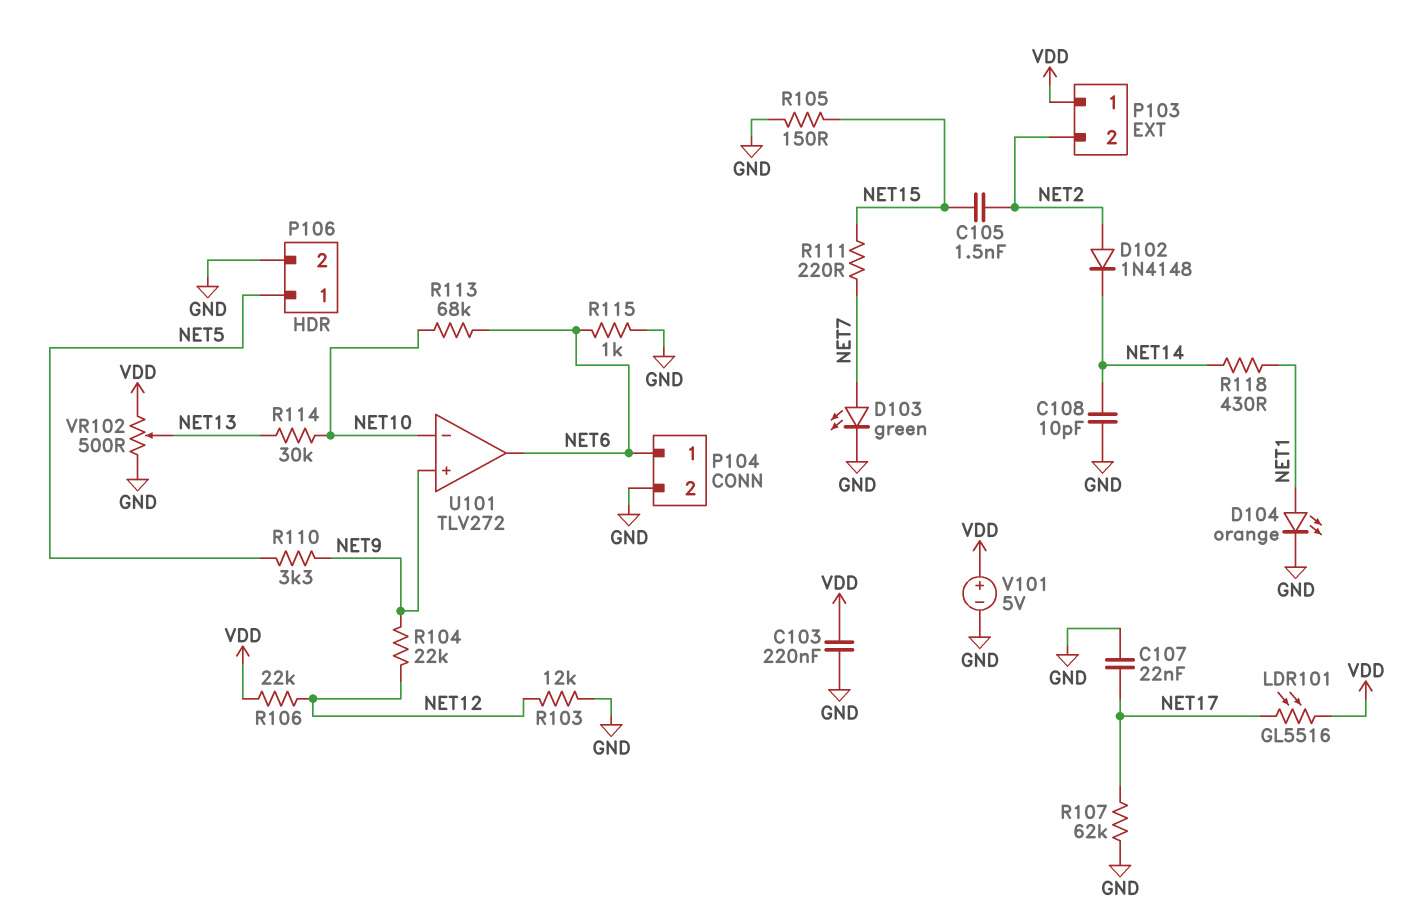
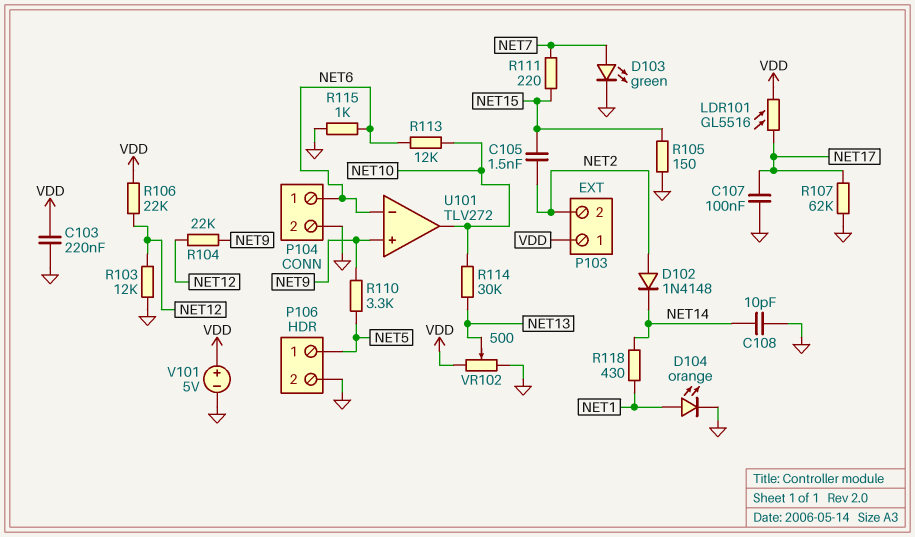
C107: 22nF (GND, NET17) -> 100nF (GND, NET17)
R113: 68k (NET6, NET10) -> 12k (NET6, NET10)
U101 pin in-: NET10 -> NET6
U101 pin out: NET6 -> NET10

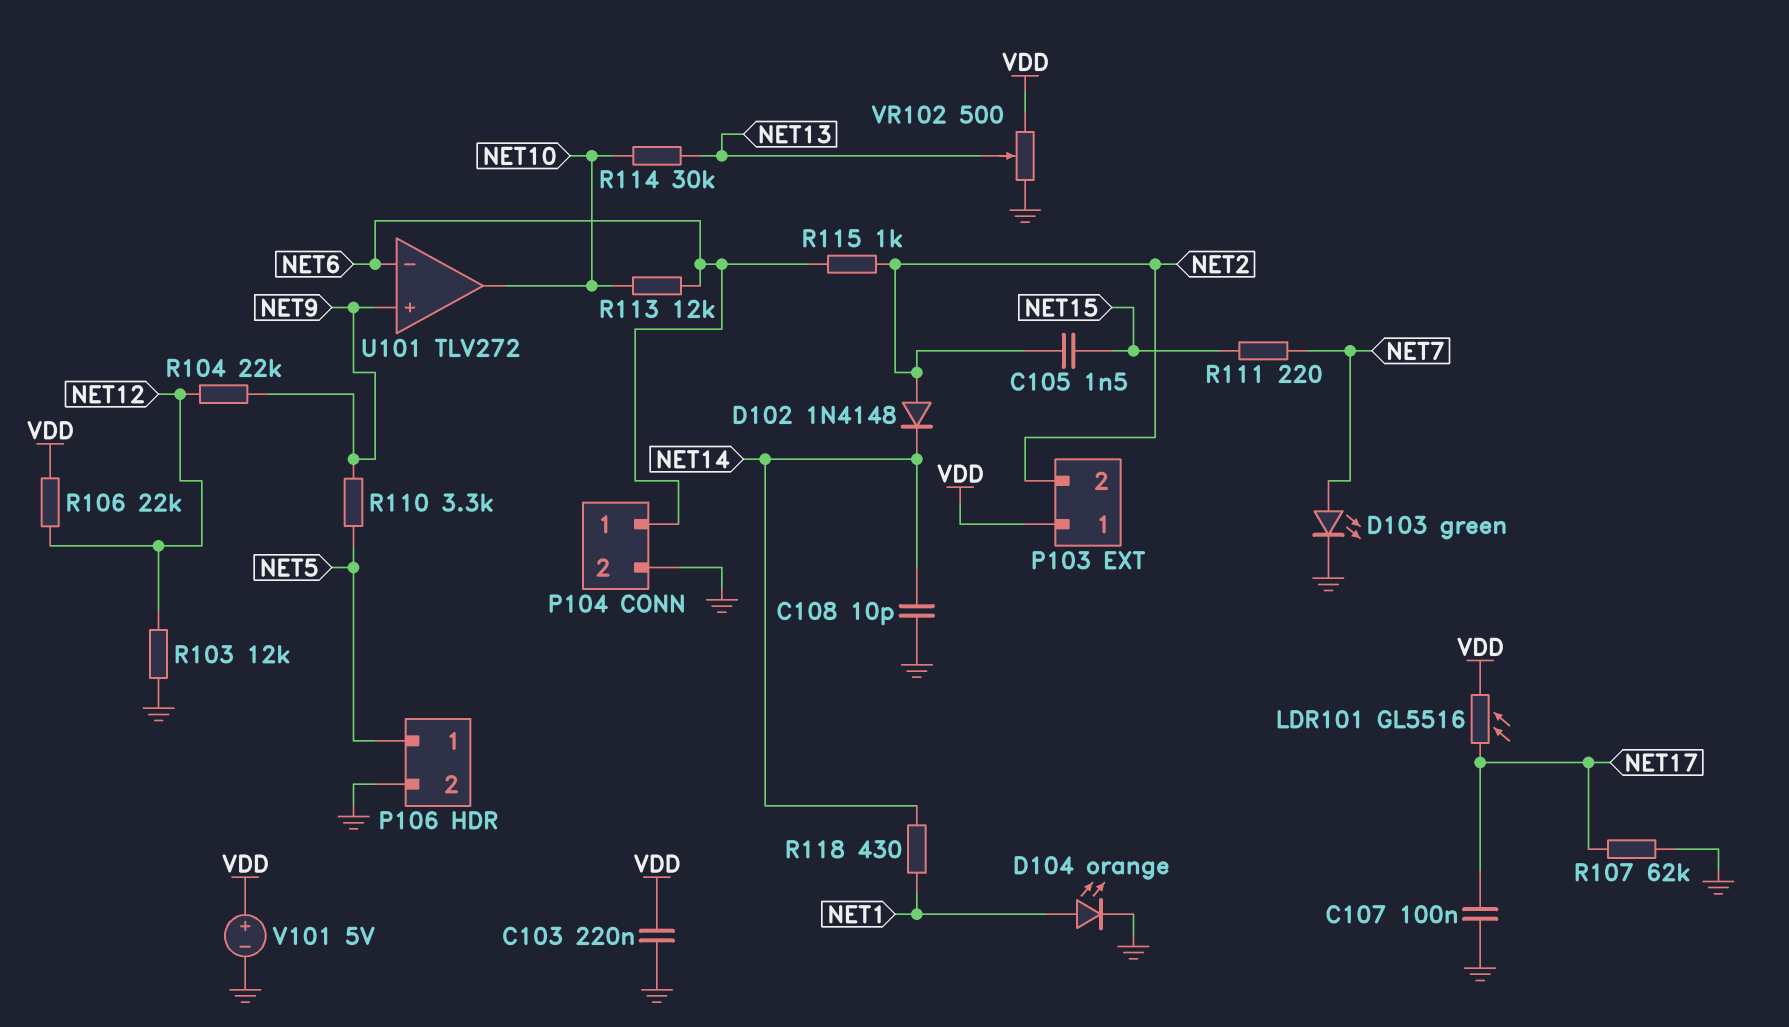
R105: 150 (GND, NET15) -> none
R115: 1k (GND, NET6) -> 1k (NET2, NET6)

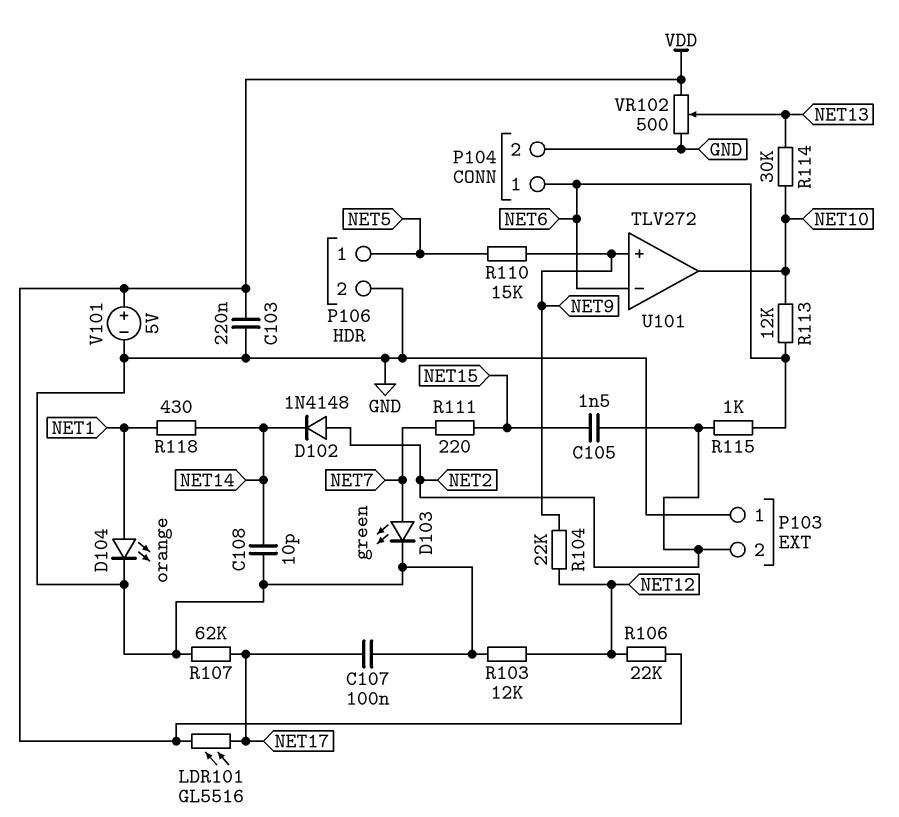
P103 pin 1: VDD -> GND
R110: 3.3k (NET5, NET9) -> 15k (NET5, NET9)

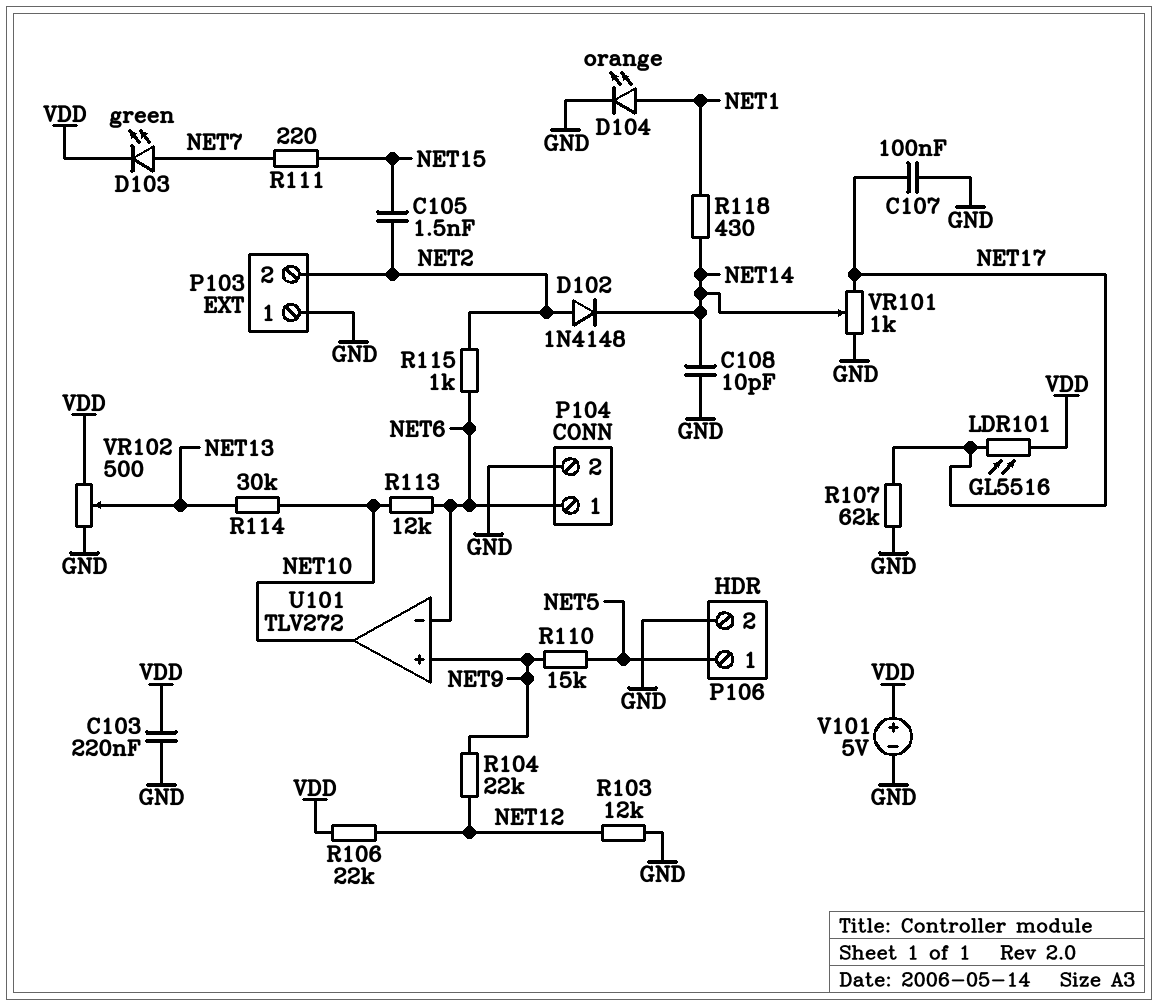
D103: LED green (A NET7, K GND) -> LED green (A NET7, K VDD)
VR101: none -> 1k (GND, NET17, wiper NET14)

